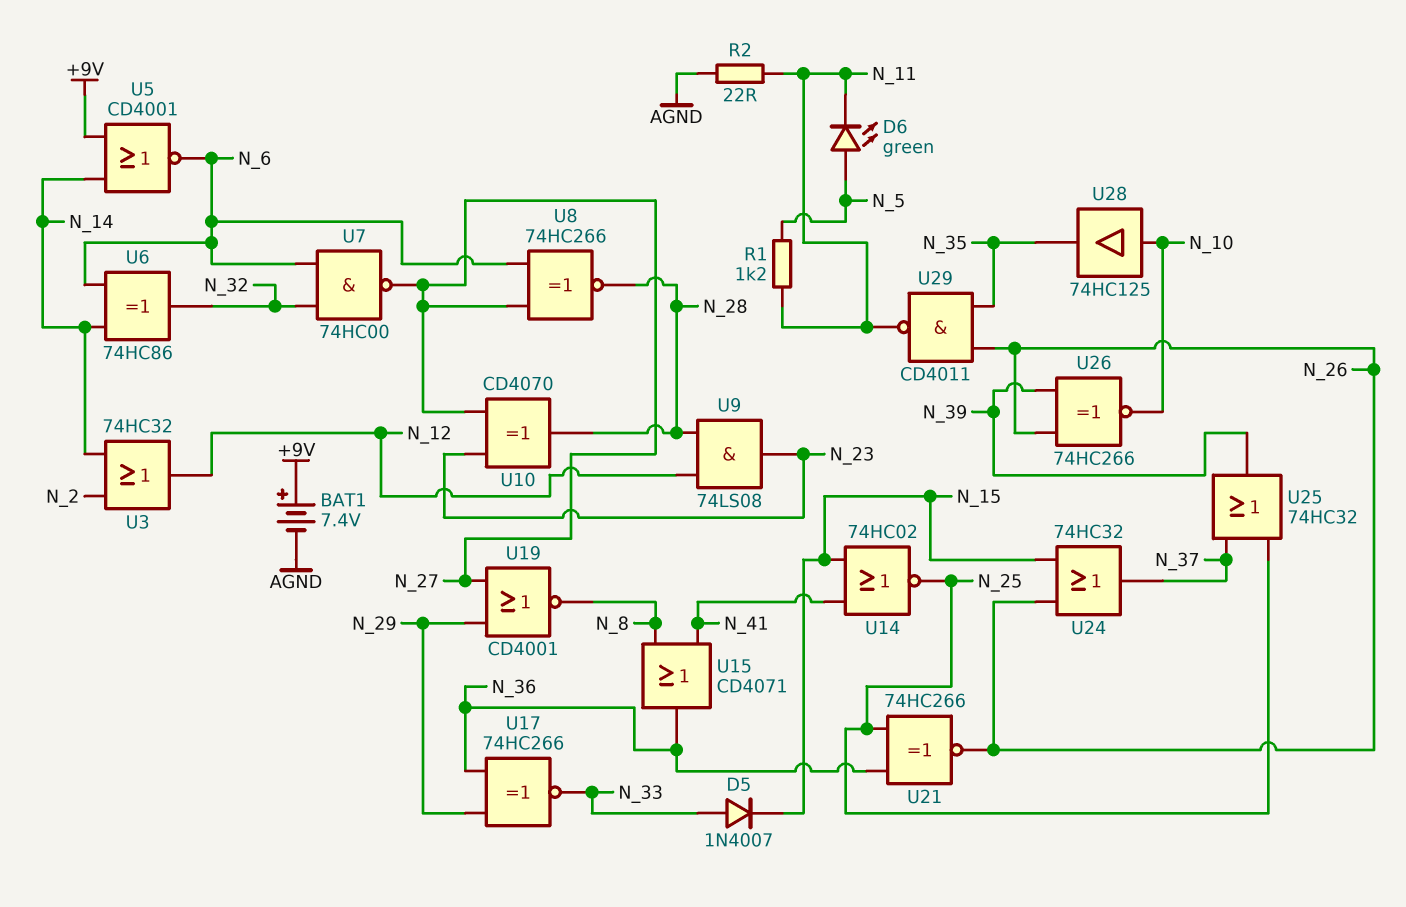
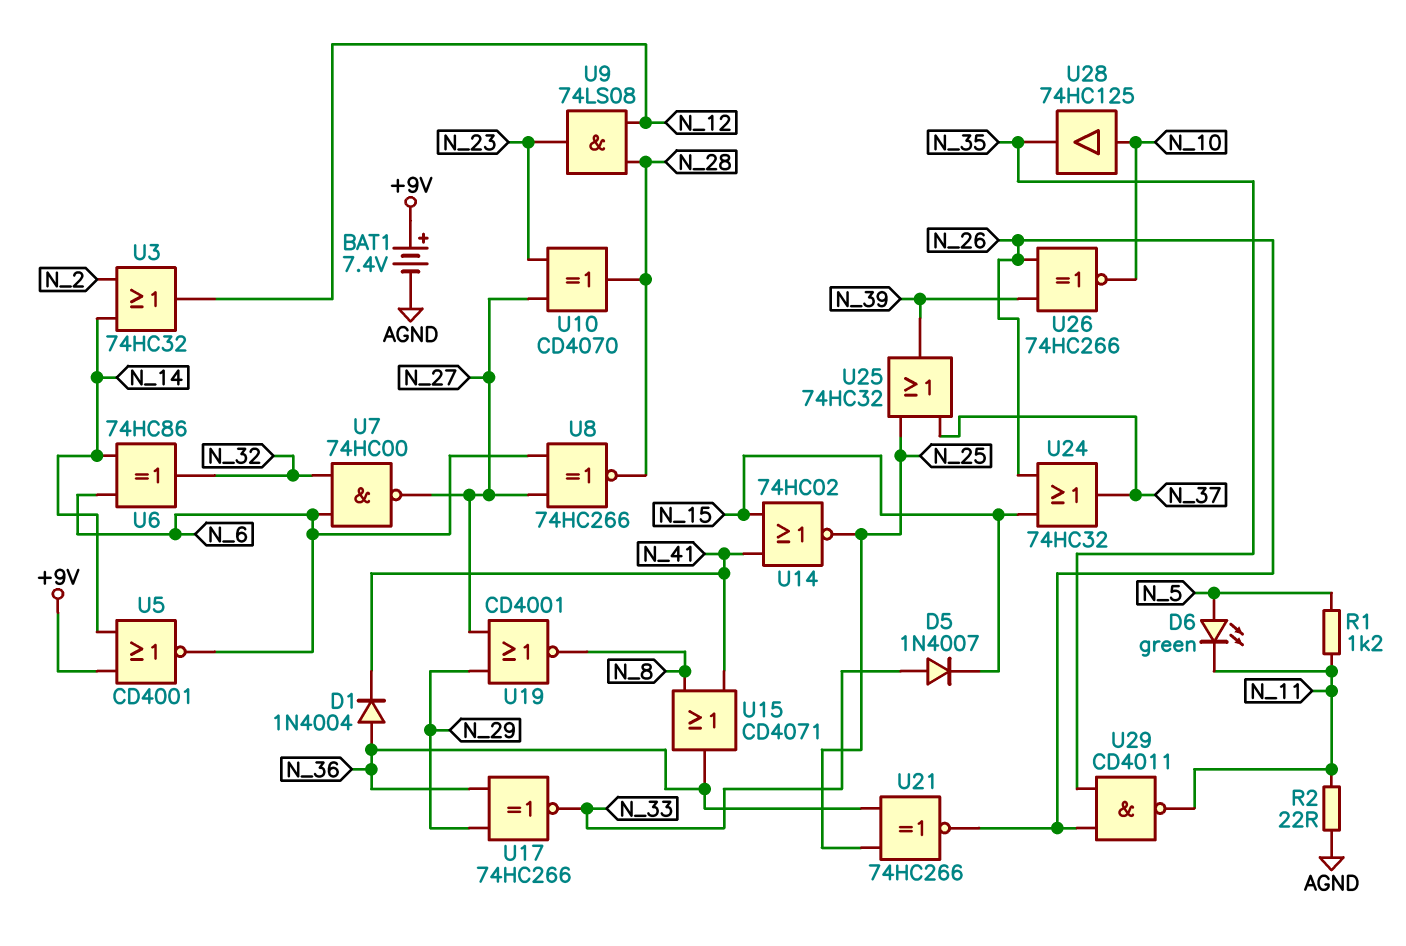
D1: none -> diode 1N4004 (A N_36, K N_41)

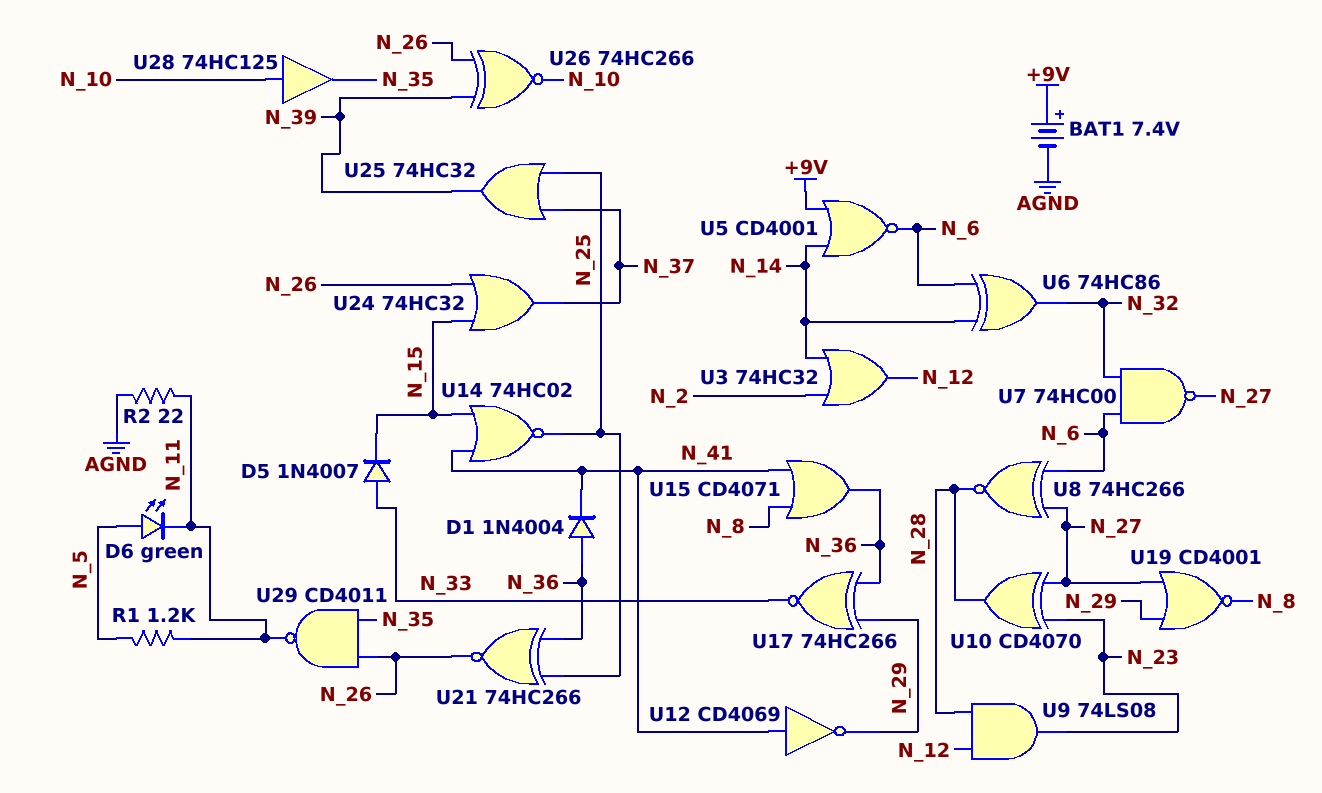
U12: none -> NOT CD4069 (in N_41, out N_29)

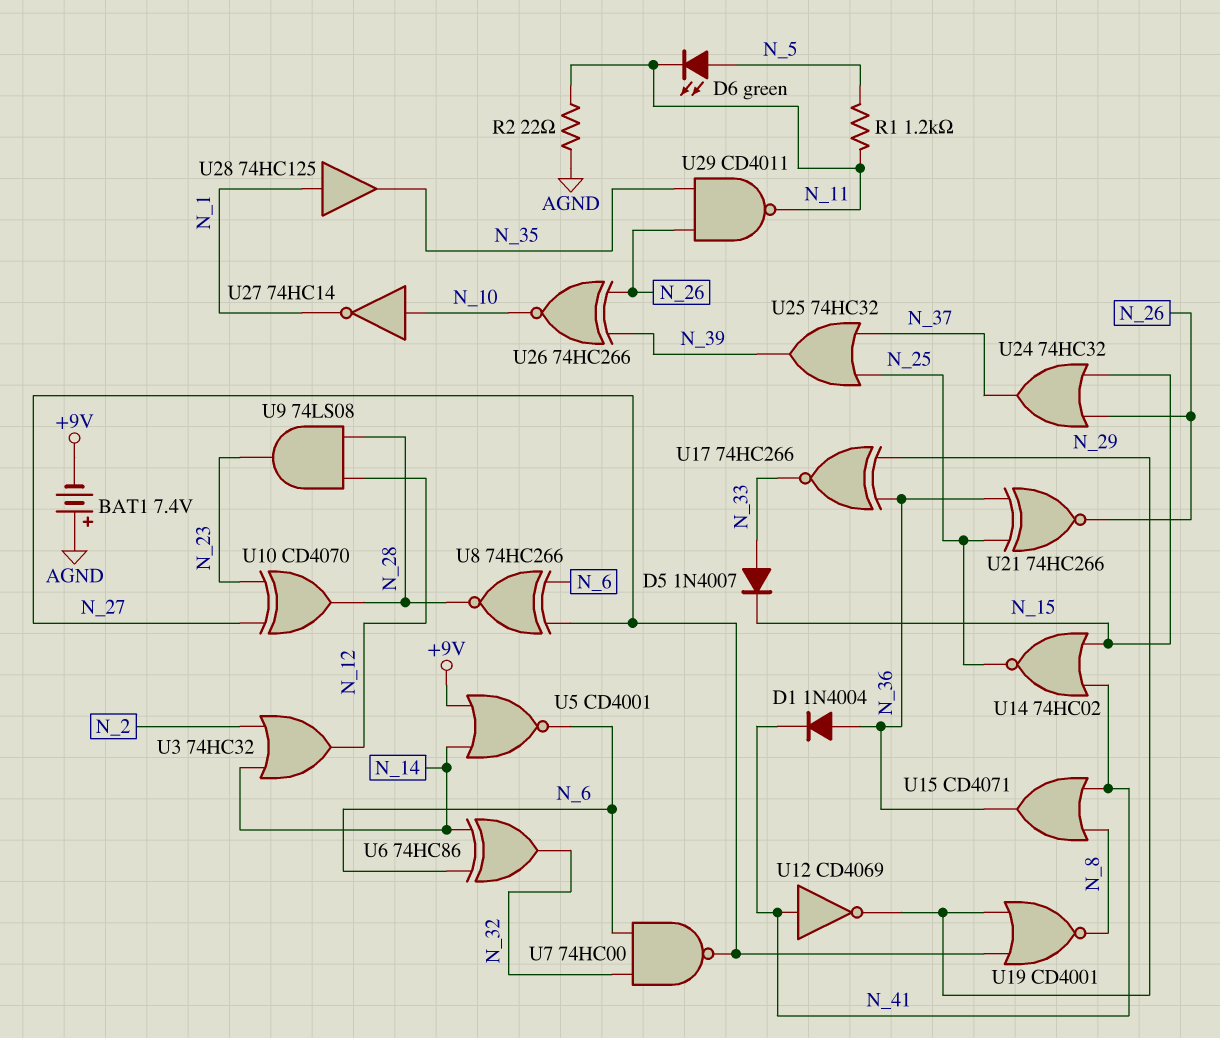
BAT1: 7.4V (plus +9V, minus AGND) -> 7.4V (plus AGND, minus +9V)
U27: none -> NOT 74HC14 (in N_10, out N_1)
U28: buffer 74HC125 (in N_10, out N_35) -> buffer 74HC125 (in N_1, out N_35)

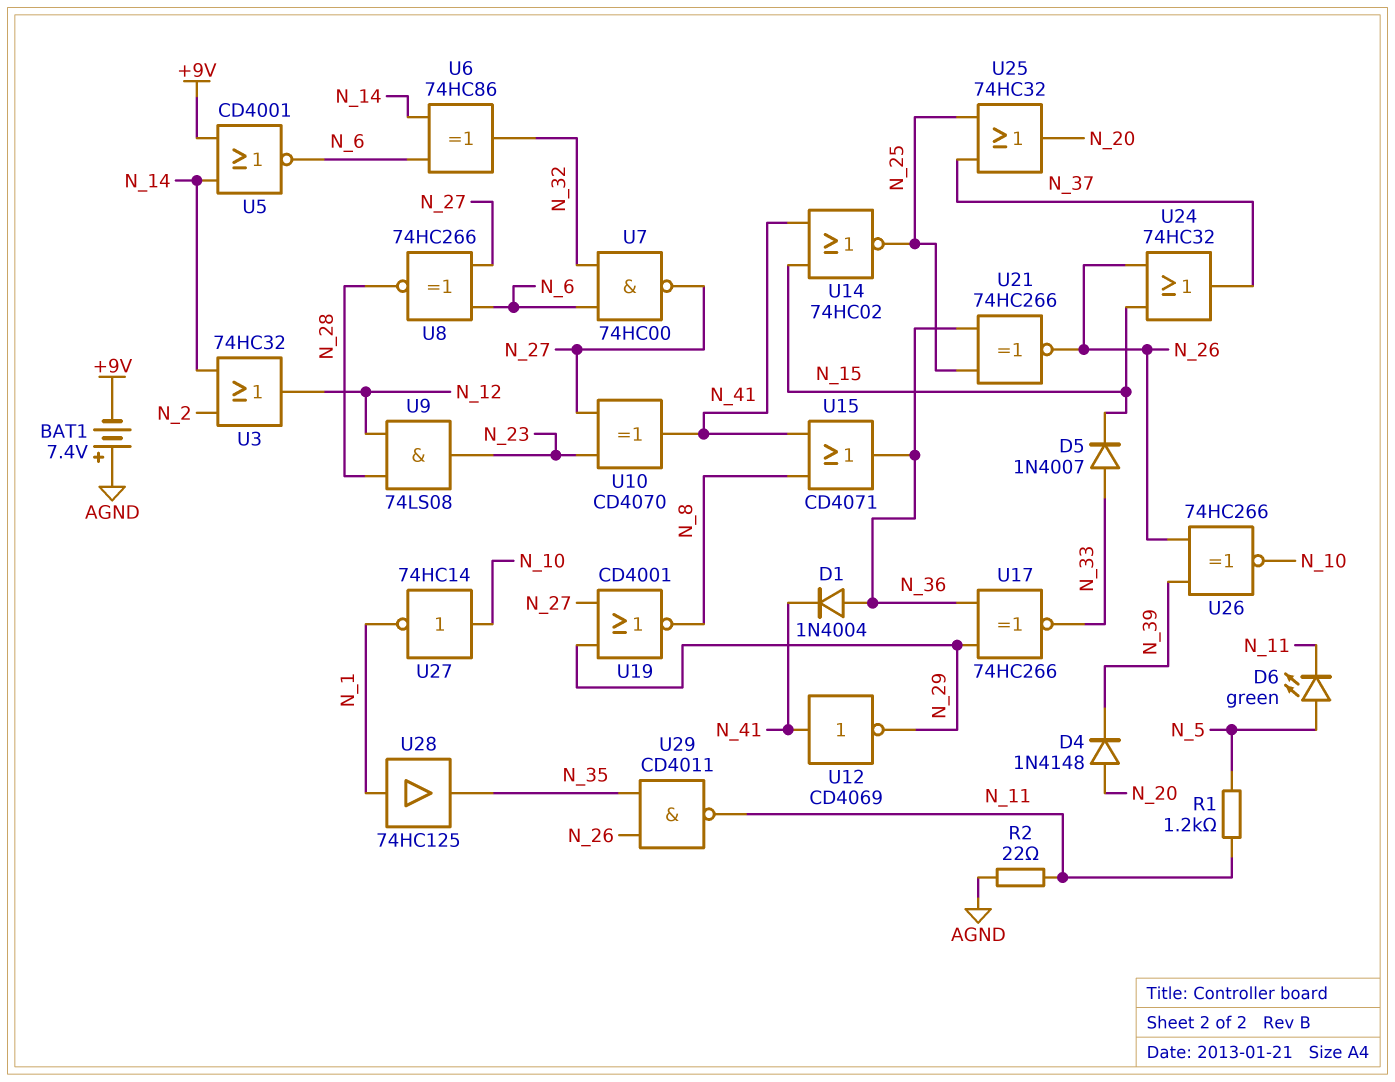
D4: none -> diode 1N4148 (A N_20, K N_39)
U10: XOR CD4070 (in N_23, in N_27, out N_28) -> XOR CD4070 (in N_23, in N_27, out N_41)
U25: OR 74HC32 (in N_25, in N_37, out N_39) -> OR 74HC32 (in N_25, in N_37, out N_20)

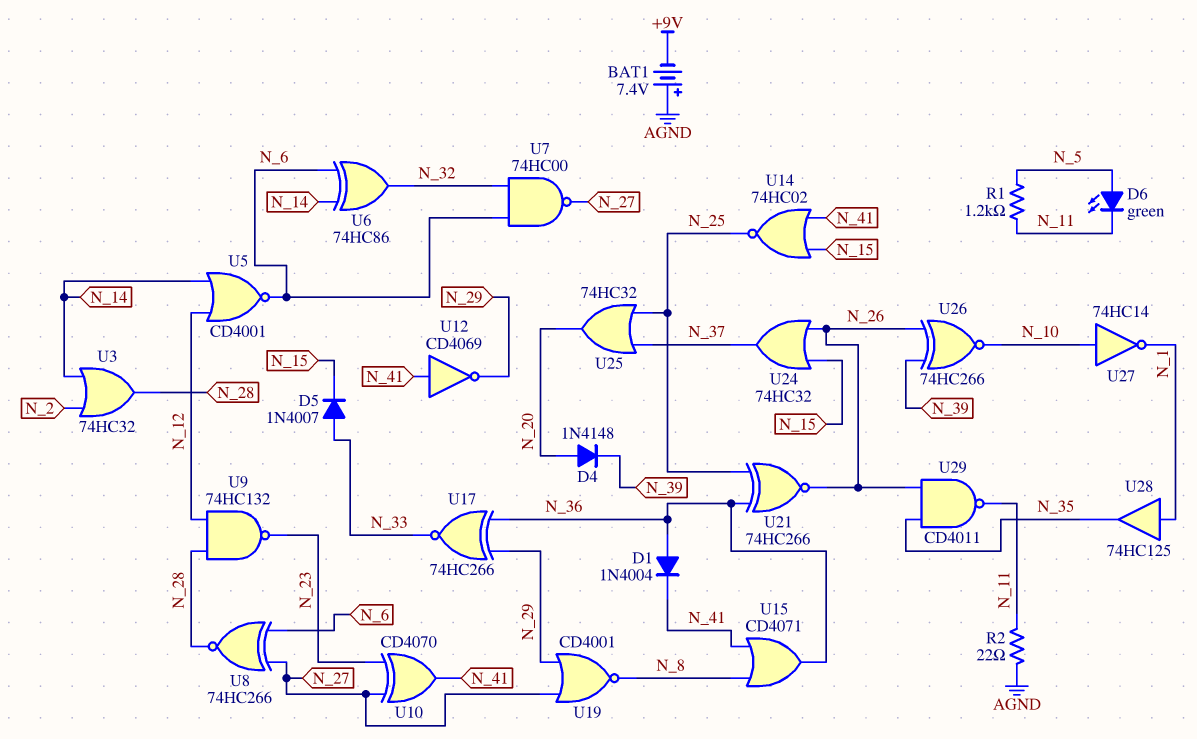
U3: OR 74HC32 (in N_2, in N_14, out N_12) -> OR 74HC32 (in N_2, in N_14, out N_28)
U5: NOR CD4001 (in +9V, in N_14, out N_6) -> NOR CD4001 (in N_12, in N_14, out N_6)
U9: AND 74LS08 (in N_12, in N_28, out N_23) -> NAND 74HC132 (in N_12, in N_28, out N_23)

